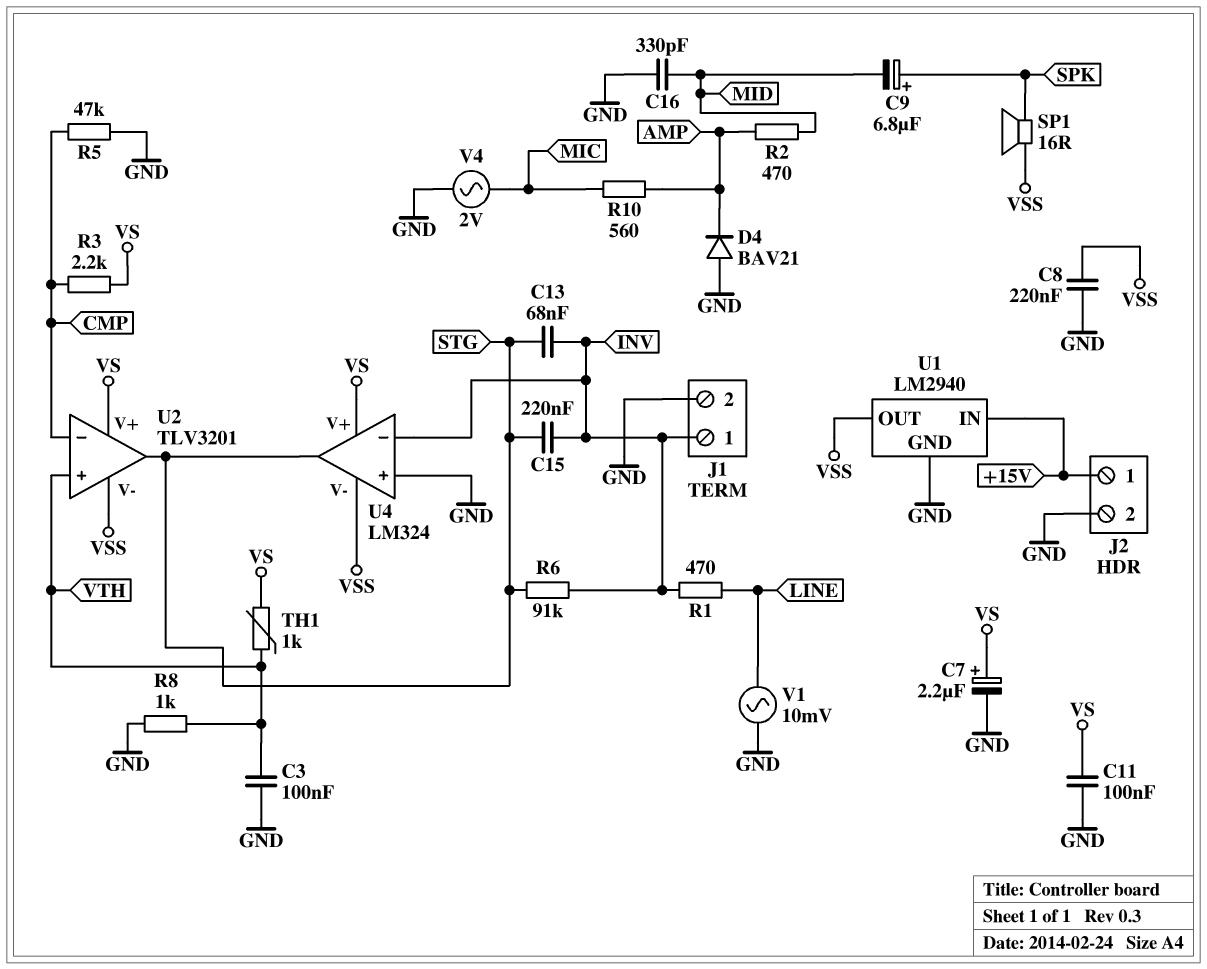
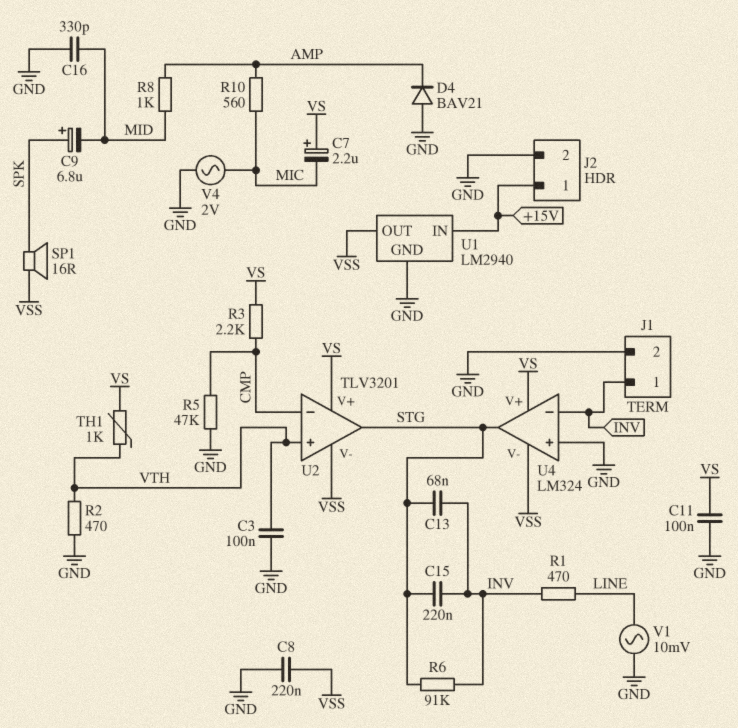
C7: 2.2uF (plus VS, minus GND) -> 2.2uF (plus VS, minus MIC)
R2: 470 (AMP, MID) -> 470 (GND, VTH)
R8: 1k (GND, VTH) -> 1k (AMP, MID)

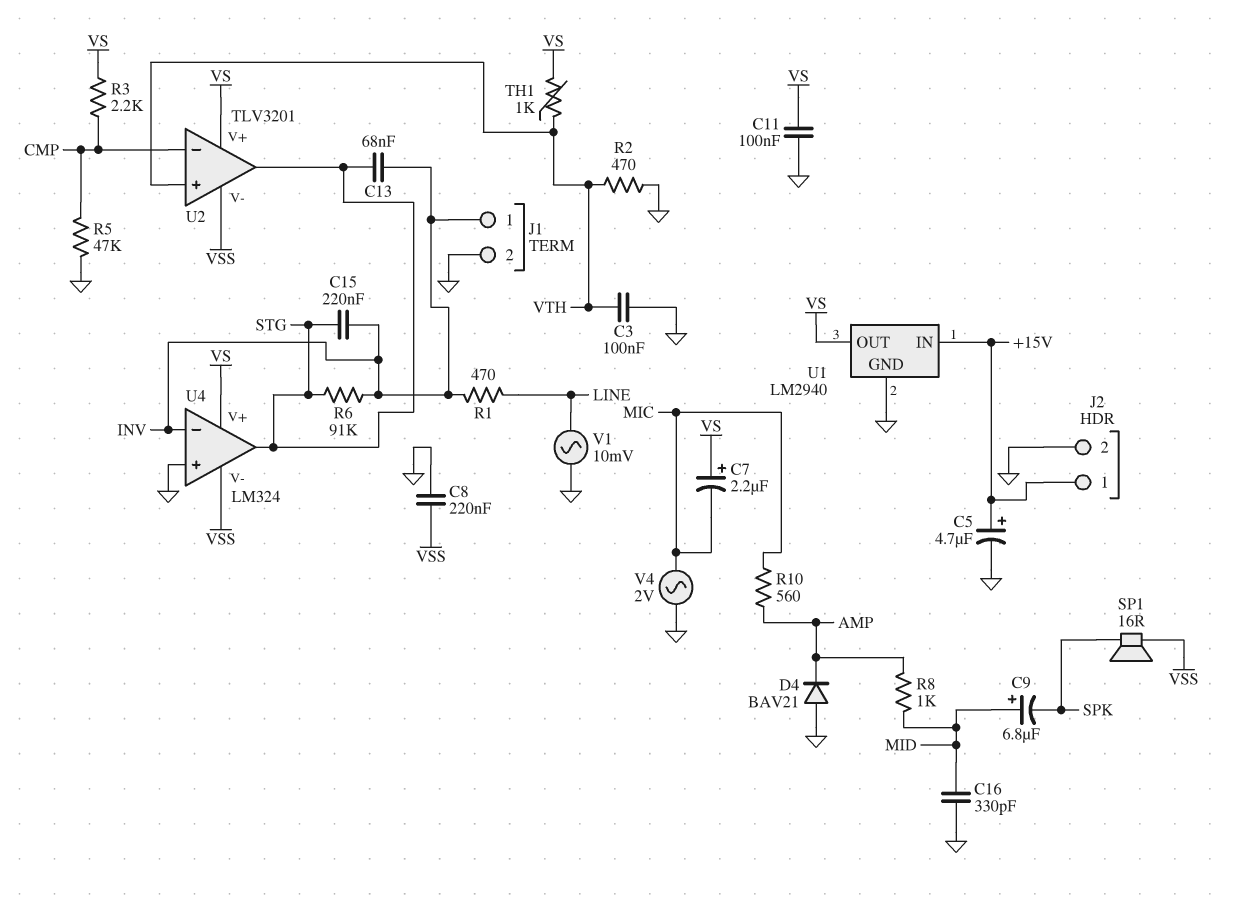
C5: none -> 4.7uF (plus +15V, minus GND)
C9: 6.8uF (plus SPK, minus MID) -> 6.8uF (plus MID, minus SPK)
U1 pin OUT: VSS -> VS

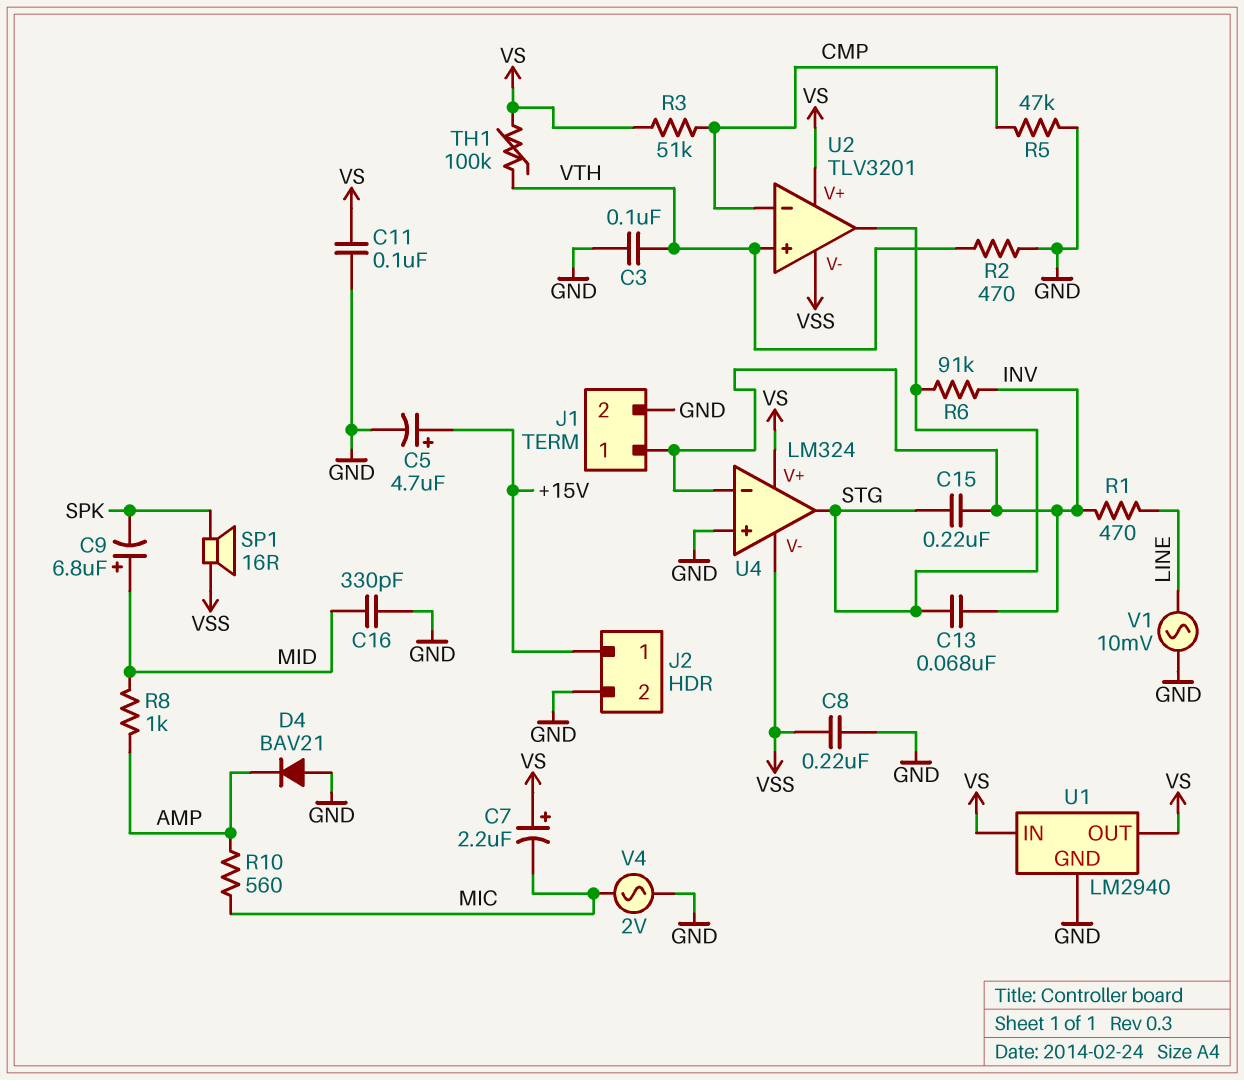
R3: 2.2k (CMP, VS) -> 51k (CMP, VS)
TH1: 1k (VS, VTH) -> 100k (VS, VTH)
U1 pin IN: +15V -> VS

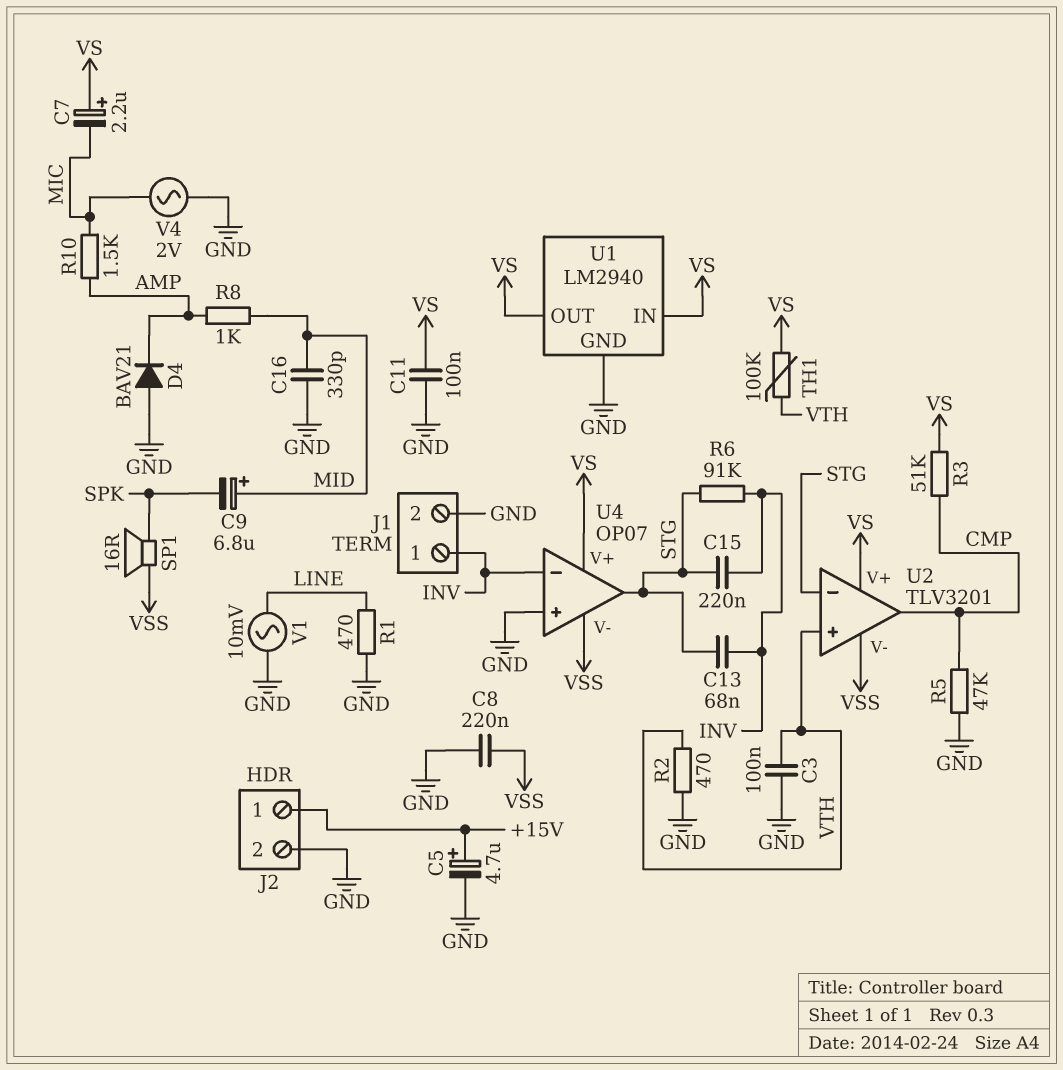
R1: 470 (INV, LINE) -> 470 (GND, LINE)
R10: 560 (AMP, MIC) -> 1.5k (AMP, MIC)
U2 pin in-: CMP -> STG
U2 pin out: STG -> CMP
U4: LM324 -> OP07

